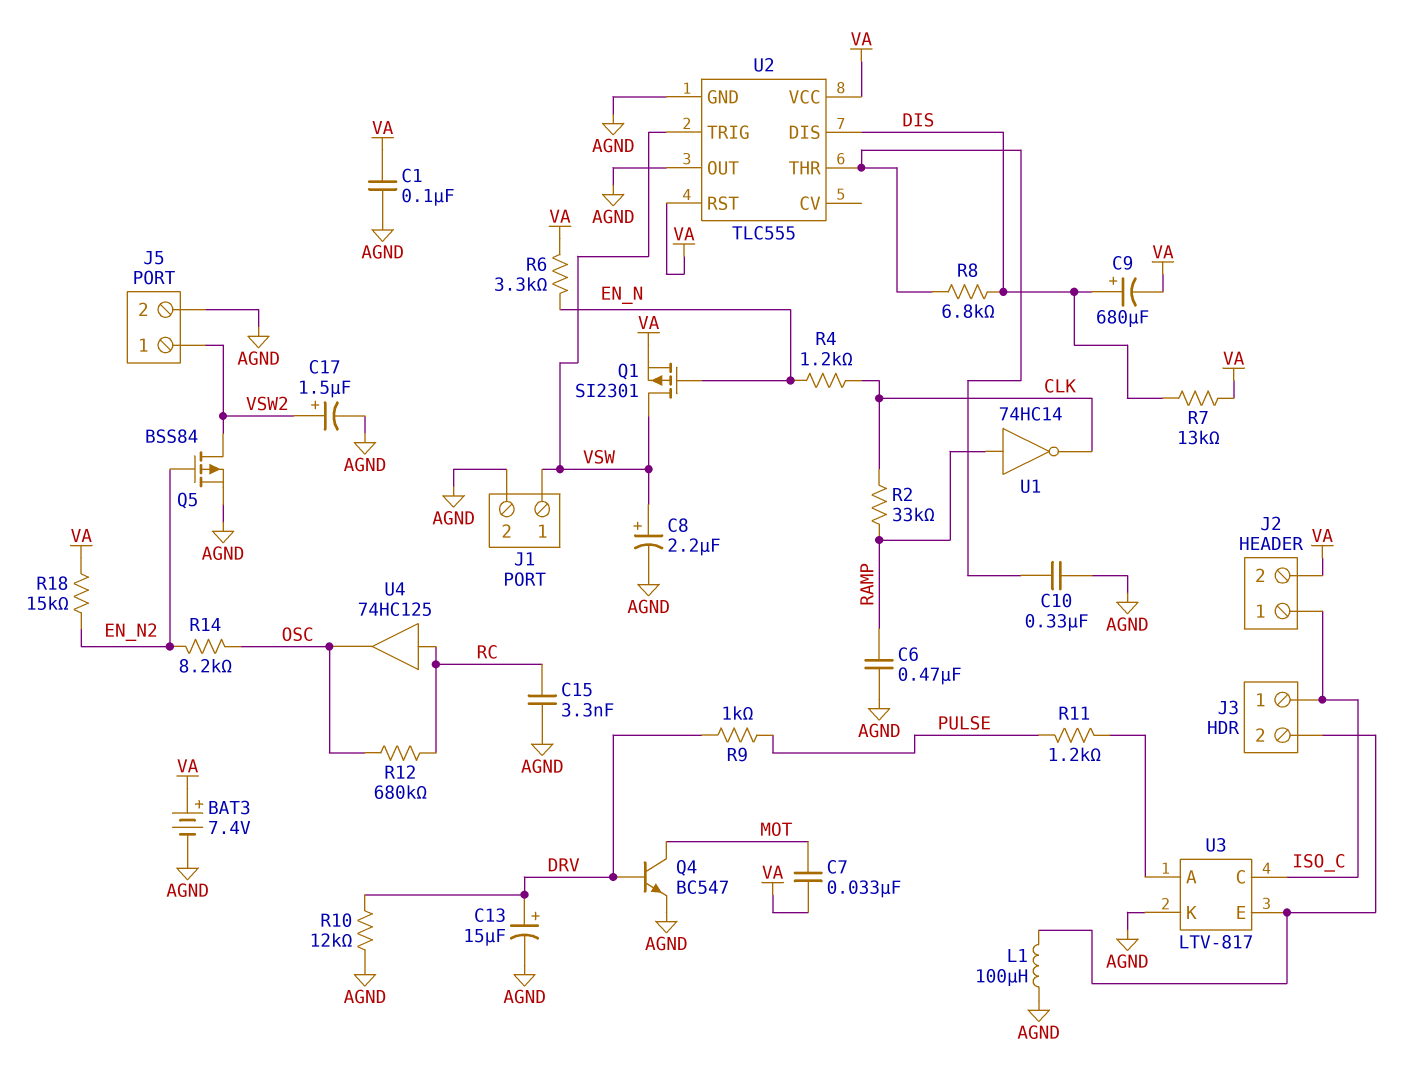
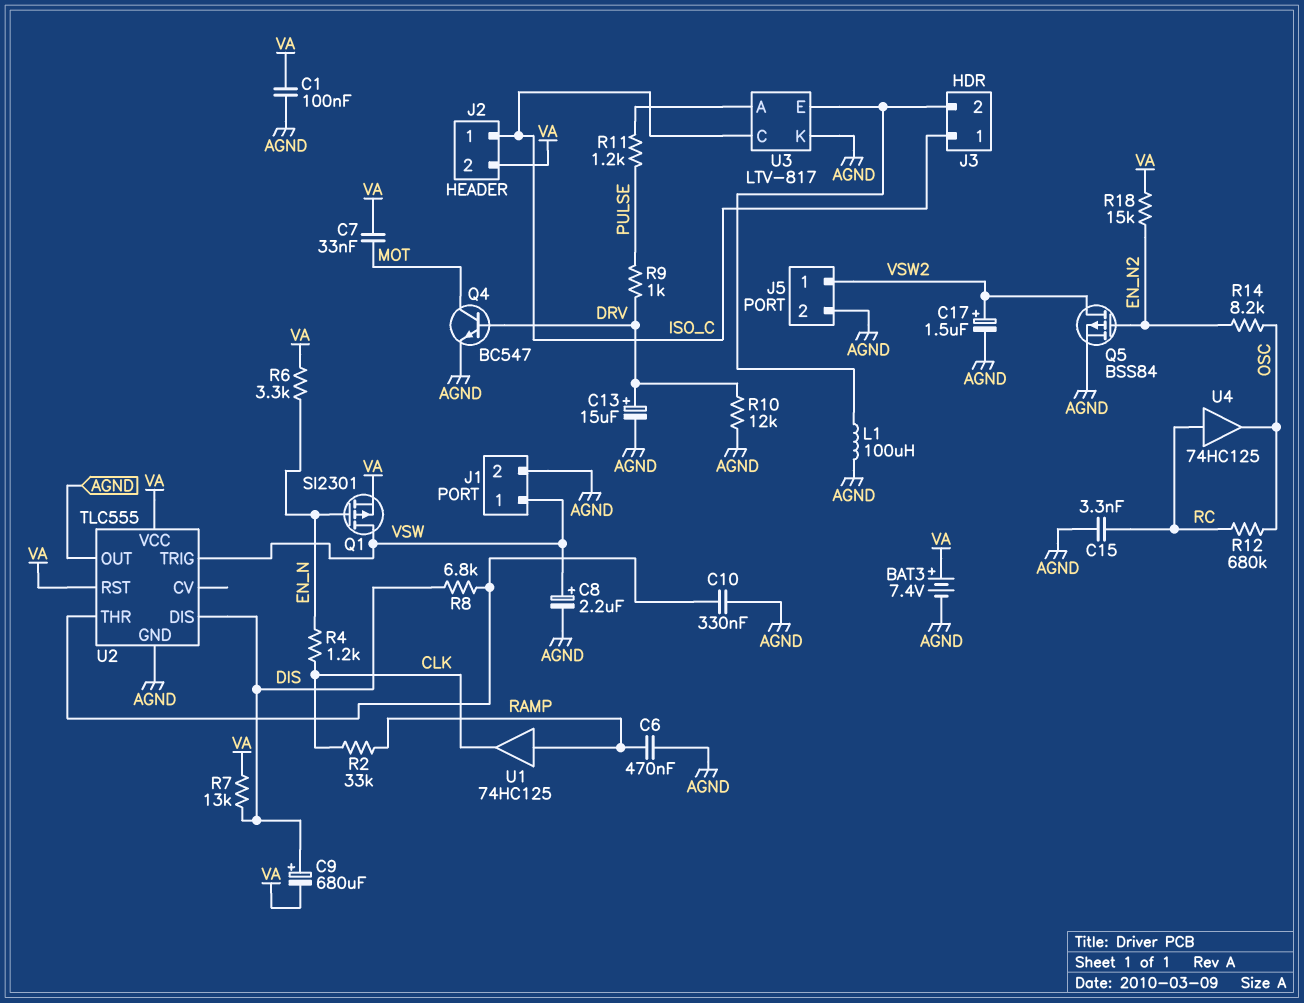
U1: NOT 74HC14 (in RAMP, out CLK) -> buffer 74HC125 (in RAMP, out CLK)

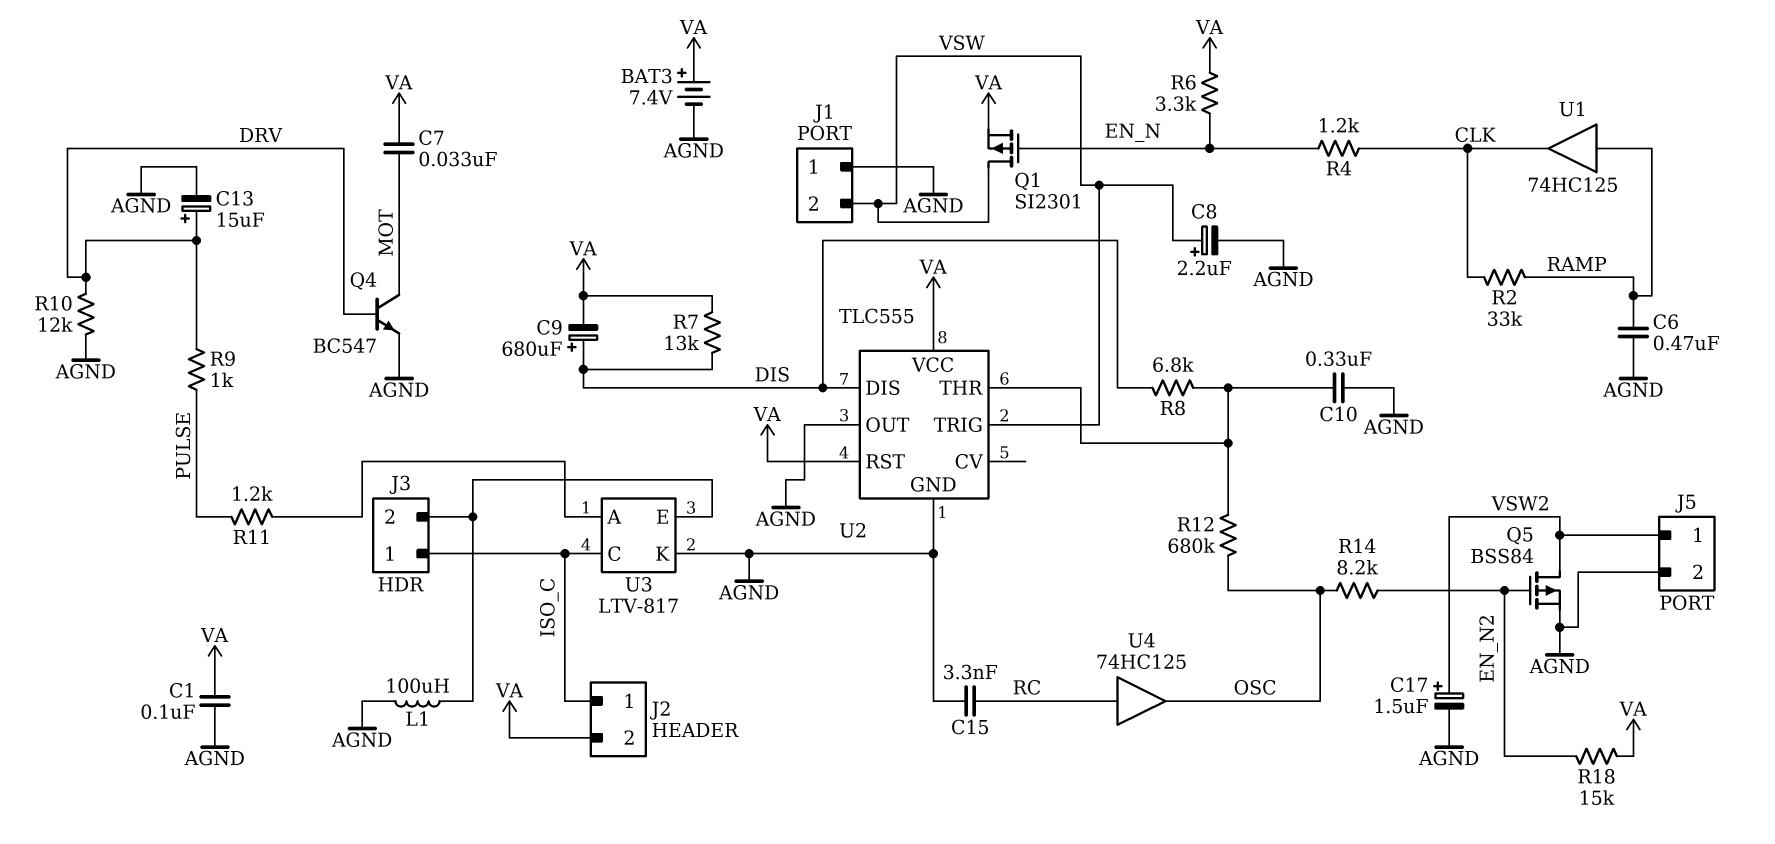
J1 pin 1: VSW -> AGND
J1 pin 2: AGND -> VSW
R12: 680k (OSC, RC) -> 680k (OSC, U2/THR)

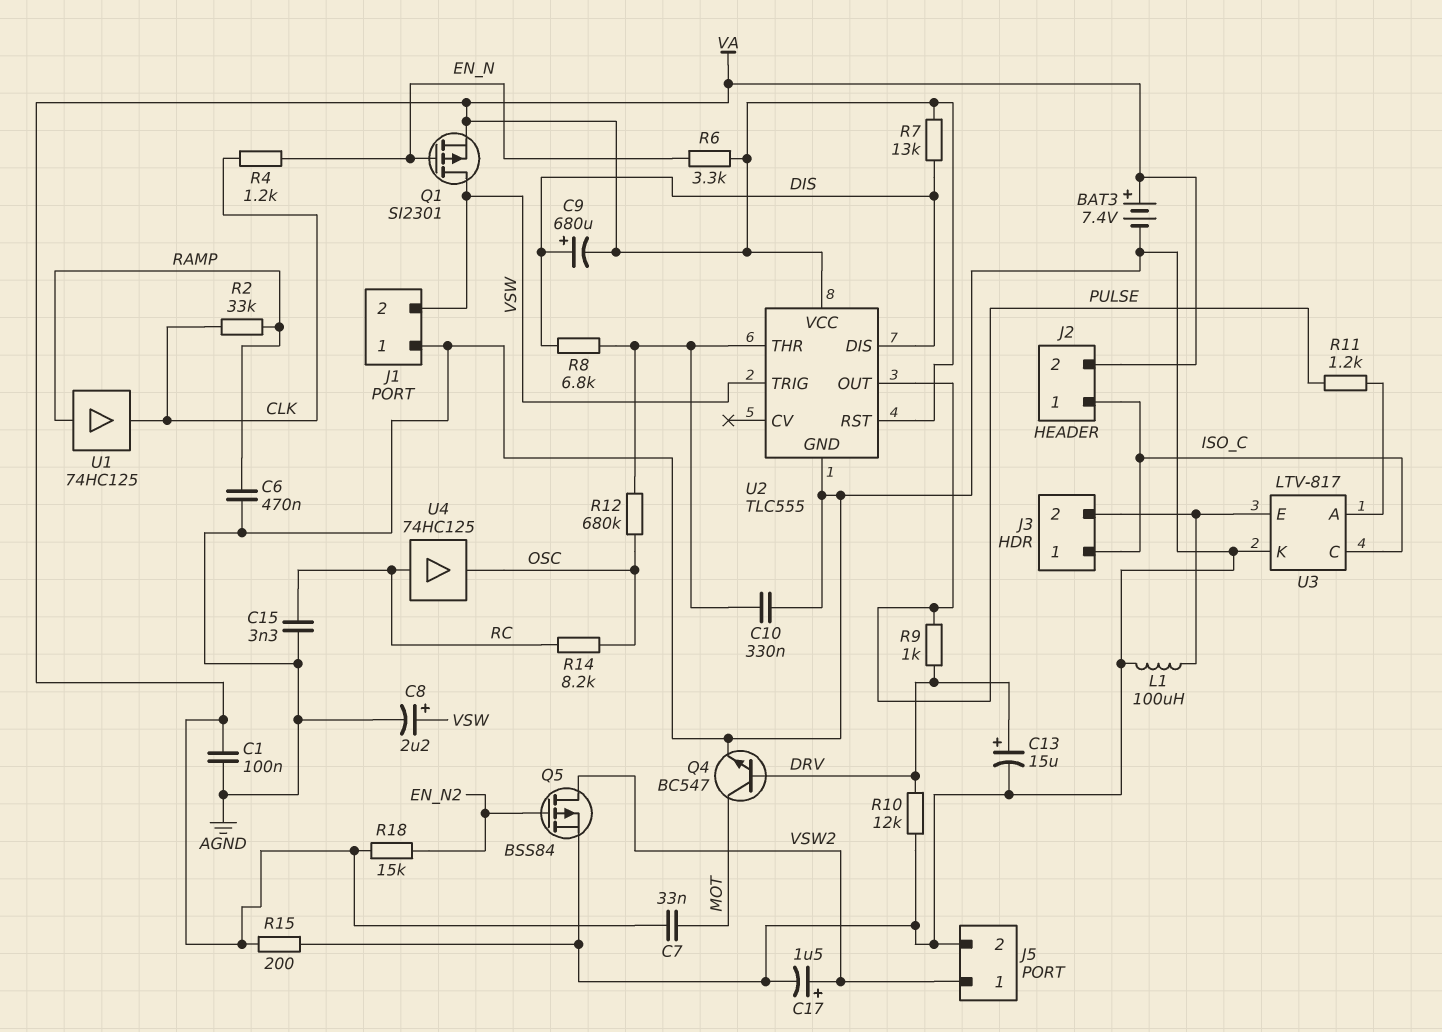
R14: 8.2k (EN_N2, OSC) -> 8.2k (OSC, RC)
R15: none -> 200 (AGND, VA)
U2 pin OUT: AGND -> PULSE

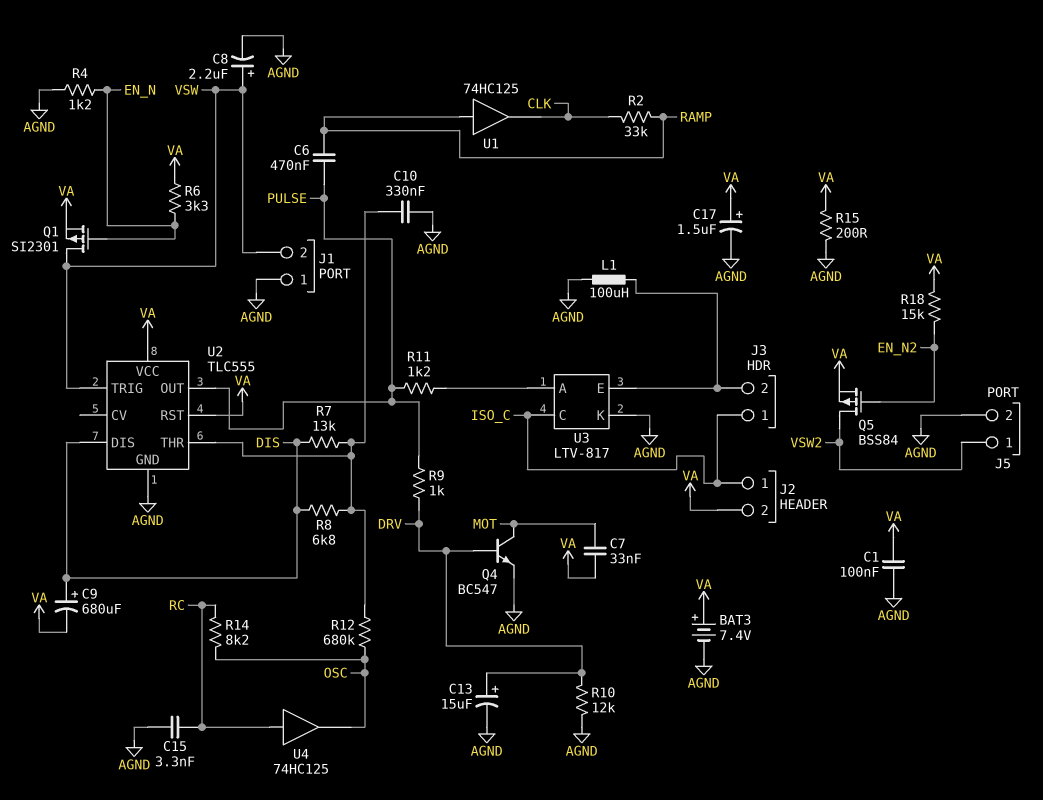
C6: 470nF (AGND, RAMP) -> 470nF (PULSE, RAMP)
C17: 1.5uF (plus VSW2, minus AGND) -> 1.5uF (plus VA, minus AGND)
Q5: PMOS BSS84 (G EN_N2, D VSW2, S AGND) -> PMOS BSS84 (G EN_N2, D VSW2, S VA)
R4: 1.2k (CLK, EN_N) -> 1.2k (AGND, EN_N)
R7: 13k (DIS, VA) -> 13k (DIS, U2/THR)

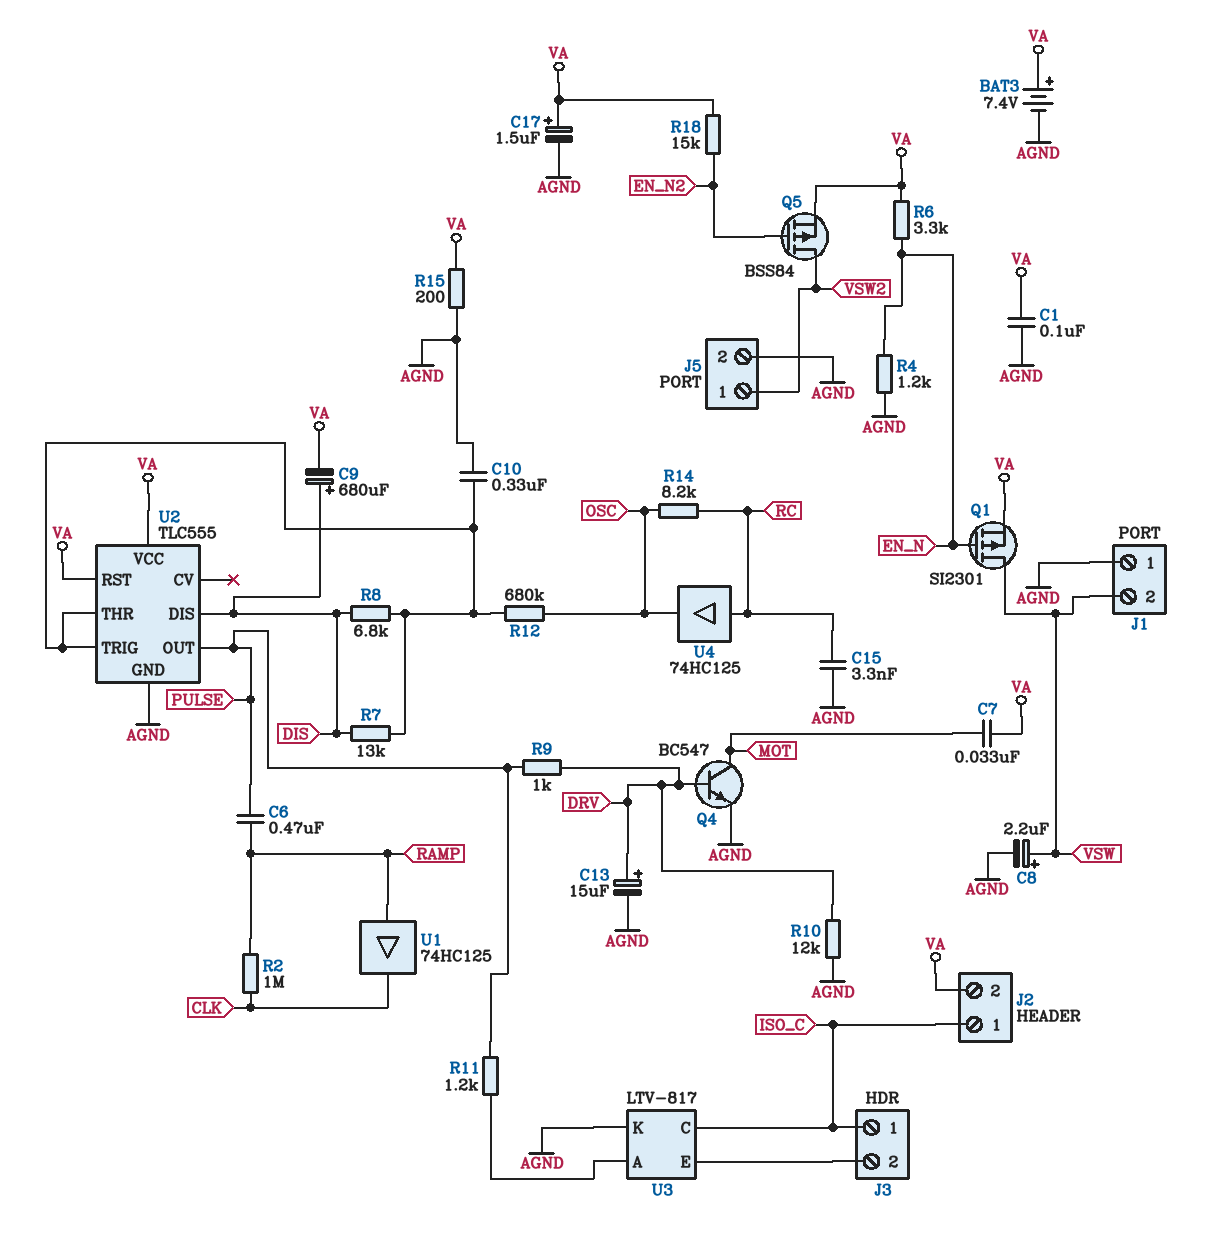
L1: 100uH (AGND, J3/2) -> none
R2: 33k (CLK, RAMP) -> 1M (CLK, RAMP)
U2 pin TRIG: VSW -> U2/THR

